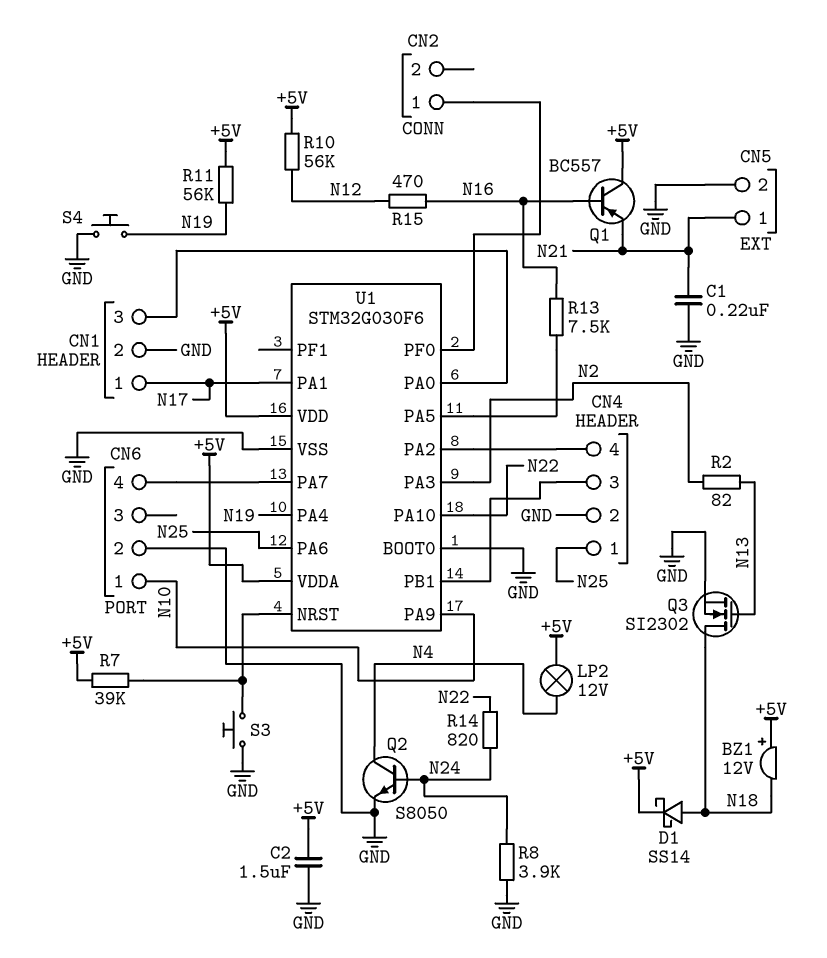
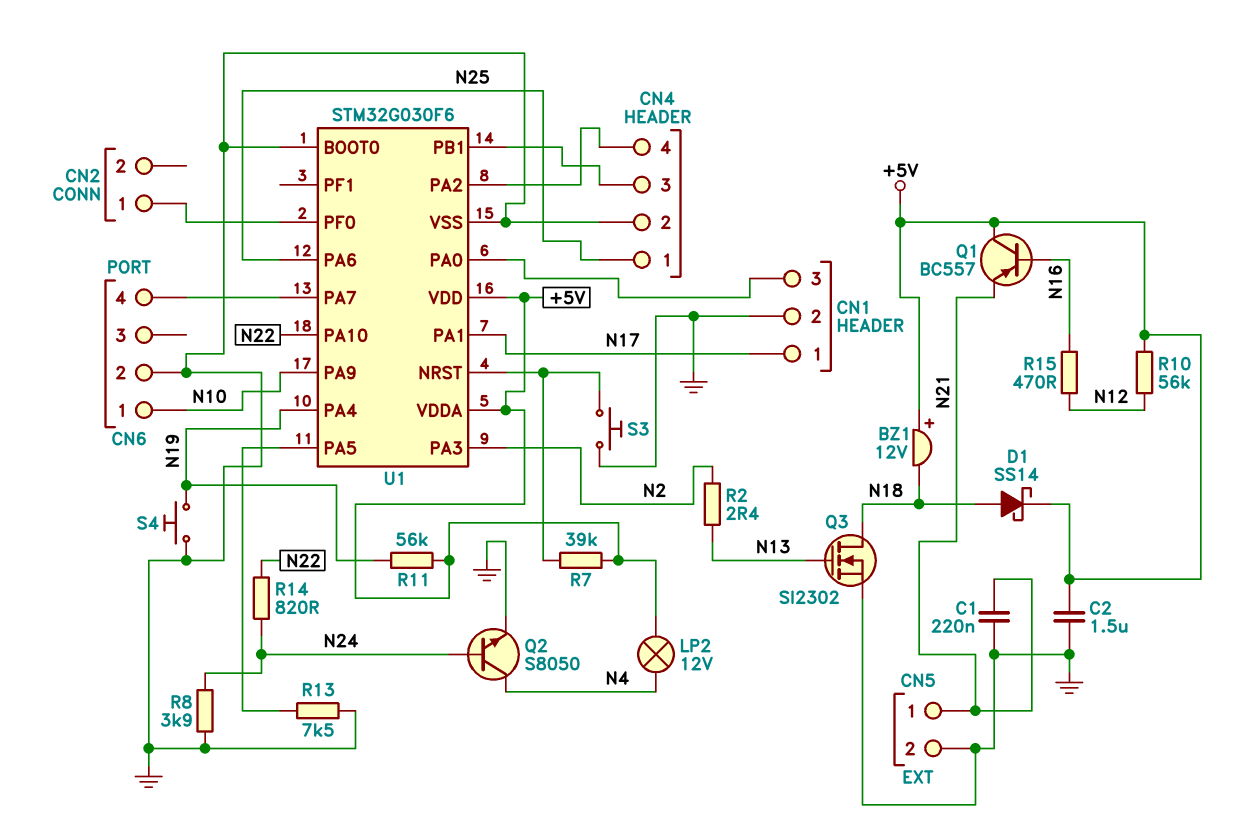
R2: 82 (N2, N13) -> 2.4 (N2, N13)
R13: 7.5k (N16, U1/PA5) -> 7.5k (GND, U1/PA5)

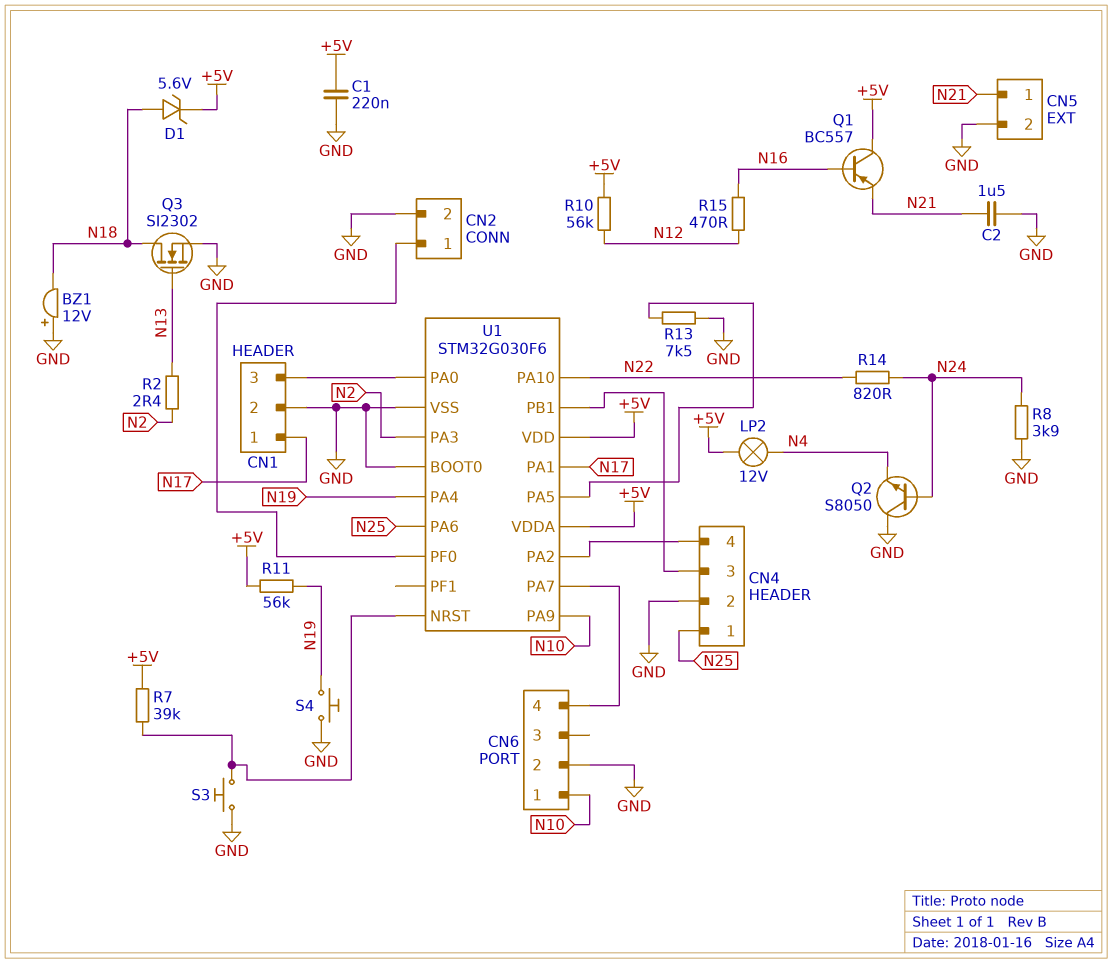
BZ1: buzzer 12V (plus +5V, minus N18) -> buzzer 12V (plus GND, minus N18)
C1: 220nF (GND, N21) -> 220nF (+5V, GND)
C2: 1.5uF (+5V, GND) -> 1.5uF (GND, N21)
CN2 pin 2: none -> GND
D1: schottky SS14 (A N18, K +5V) -> zener 5.6V (A N18, K +5V)
Q2: NPN S8050 (B N24, C N4, E GND) -> NPN S8050 (B N24, C GND, E N4)

